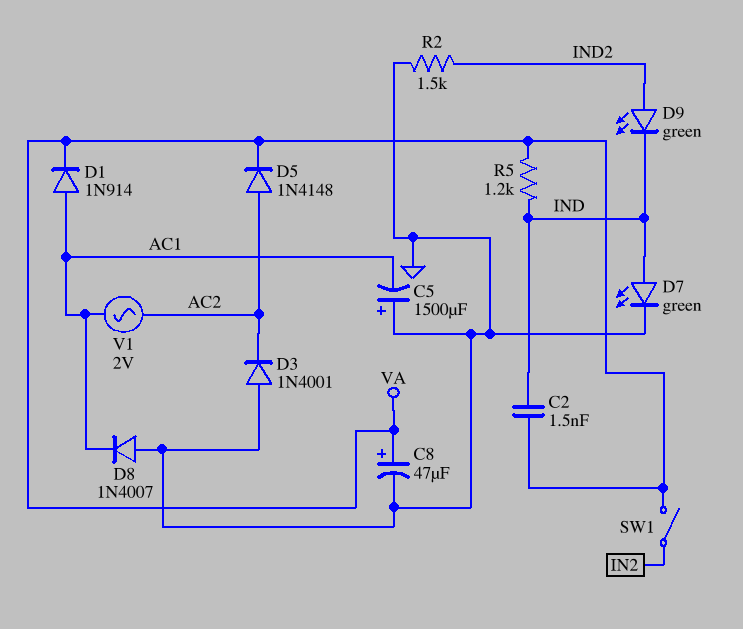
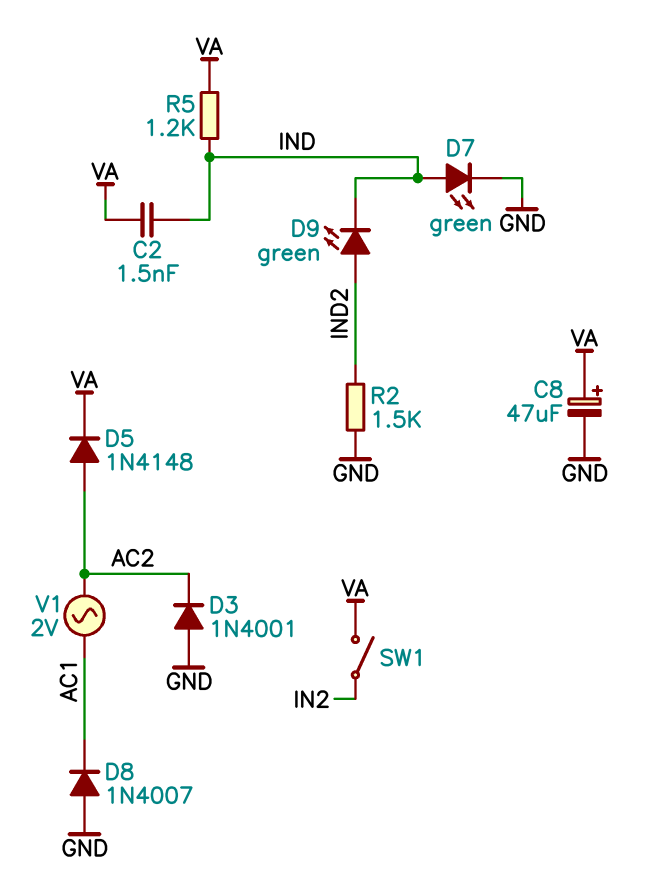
C5: 1500uF (plus GND, minus AC1) -> none
D1: diode 1N914 (A AC1, K VA) -> none

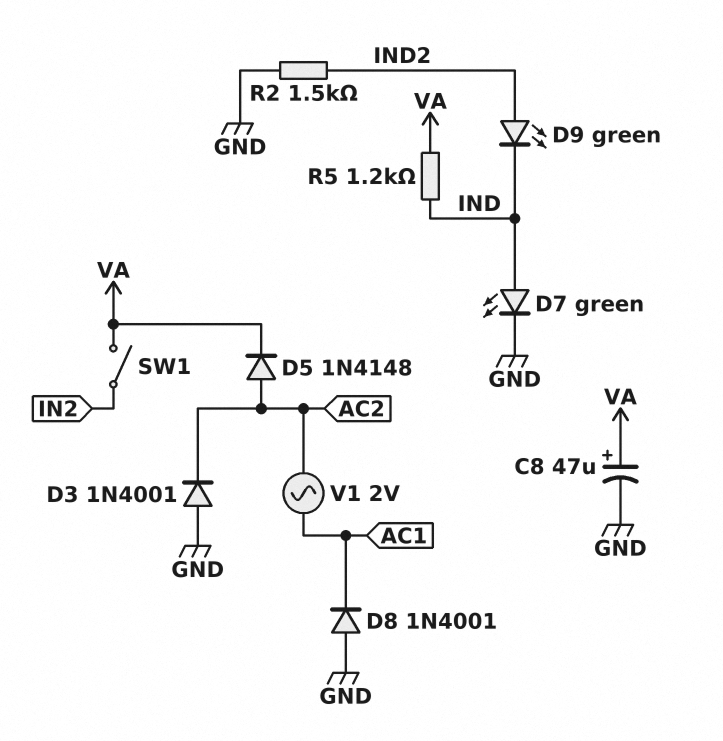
C2: 1.5nF (IND, VA) -> none
D8: diode 1N4007 (A GND, K AC1) -> diode 1N4001 (A GND, K AC1)

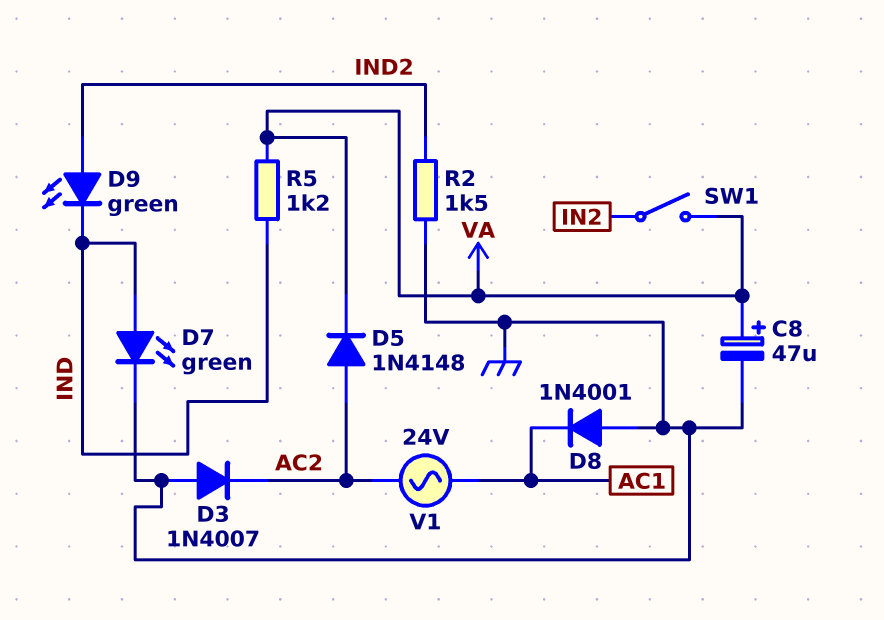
D3: diode 1N4001 (A GND, K AC2) -> diode 1N4007 (A GND, K AC2)
V1: AC 2V (AC1, AC2) -> AC 24V (AC1, AC2)

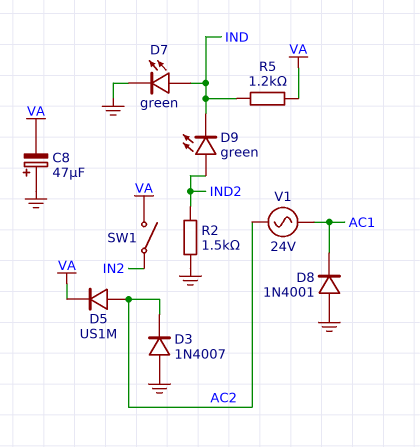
C8: 47uF (plus VA, minus GND) -> 47uF (plus GND, minus VA)
D5: diode 1N4148 (A AC2, K VA) -> diode US1M (A AC2, K VA)

